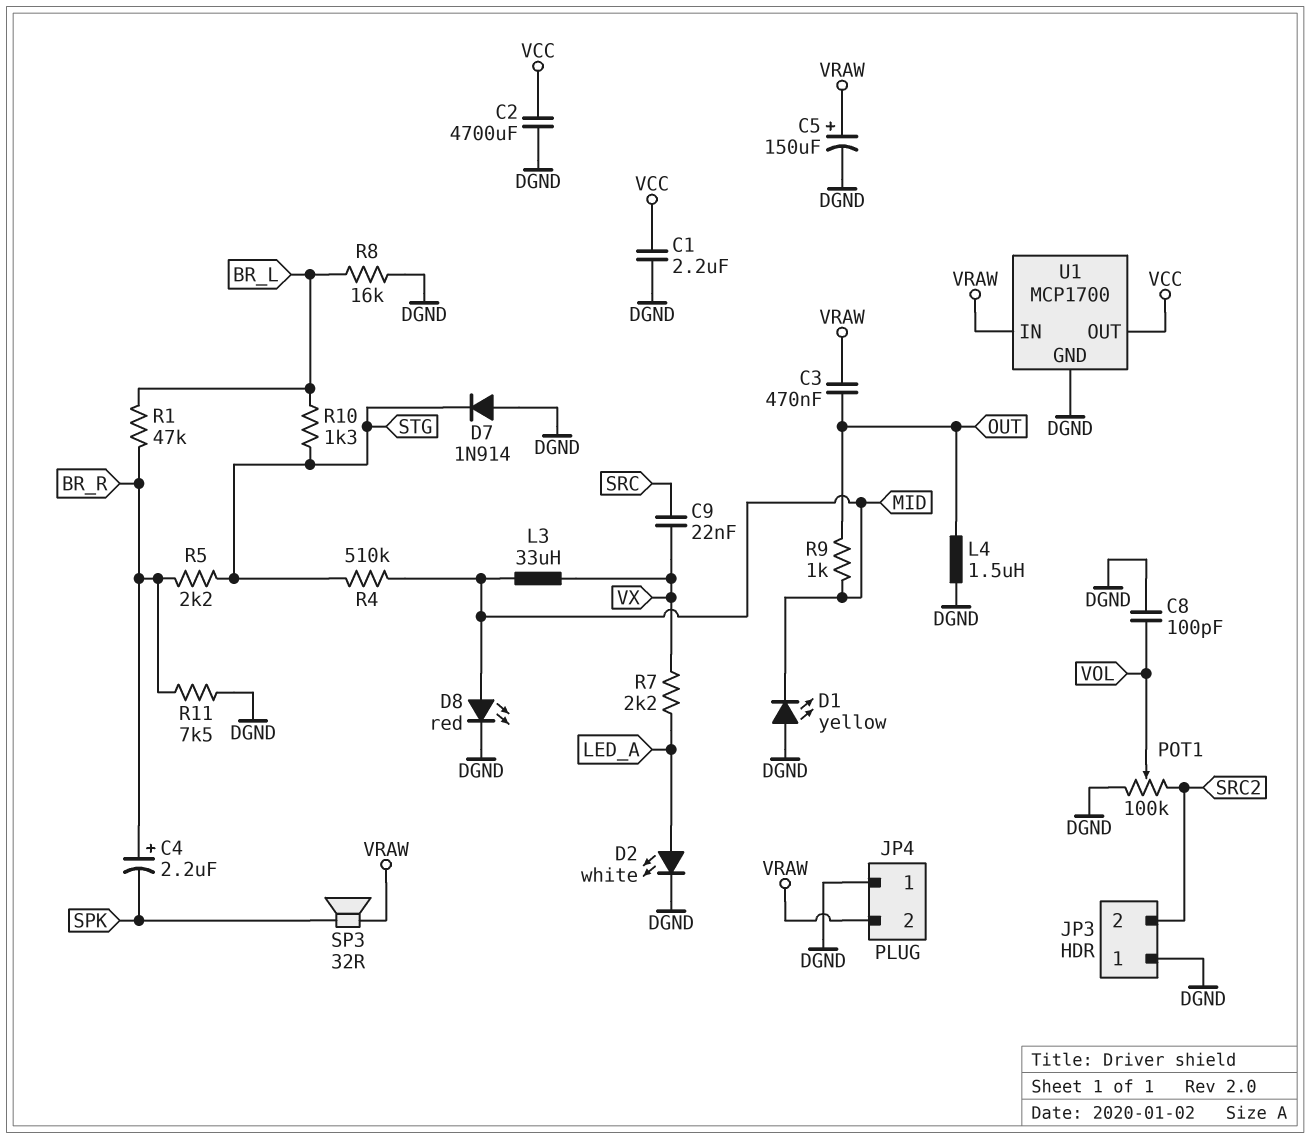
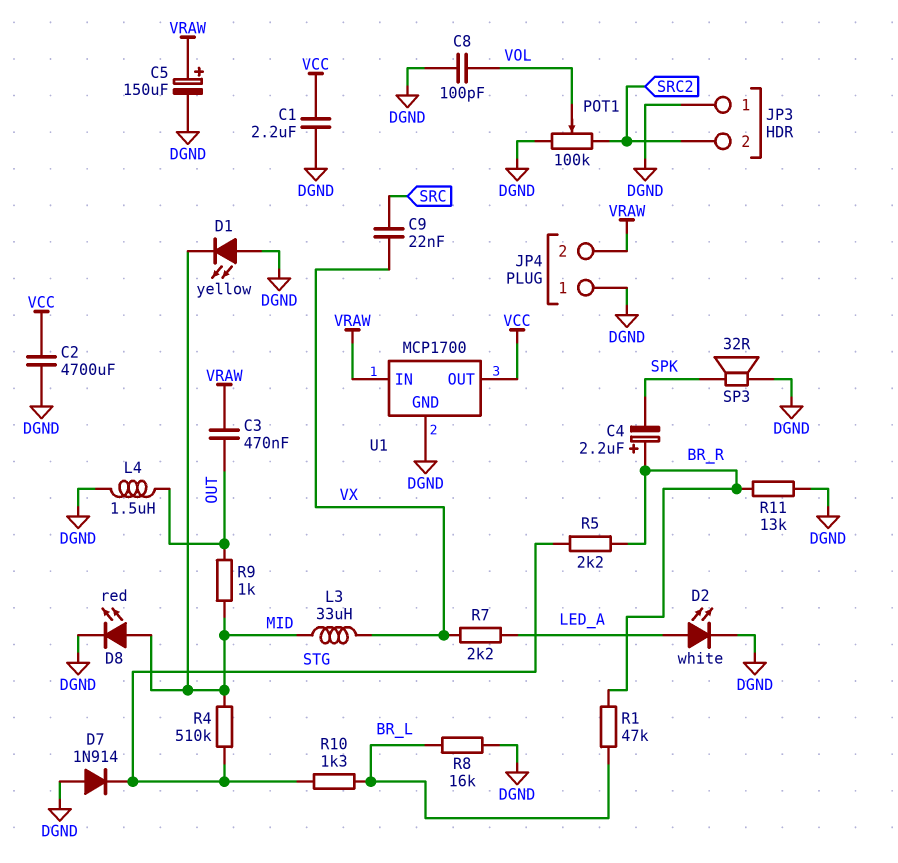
R11: 7.5k (BR_R, DGND) -> 13k (BR_R, DGND)
SP3: speaker 32R (SPK, VRAW) -> speaker 32R (DGND, SPK)

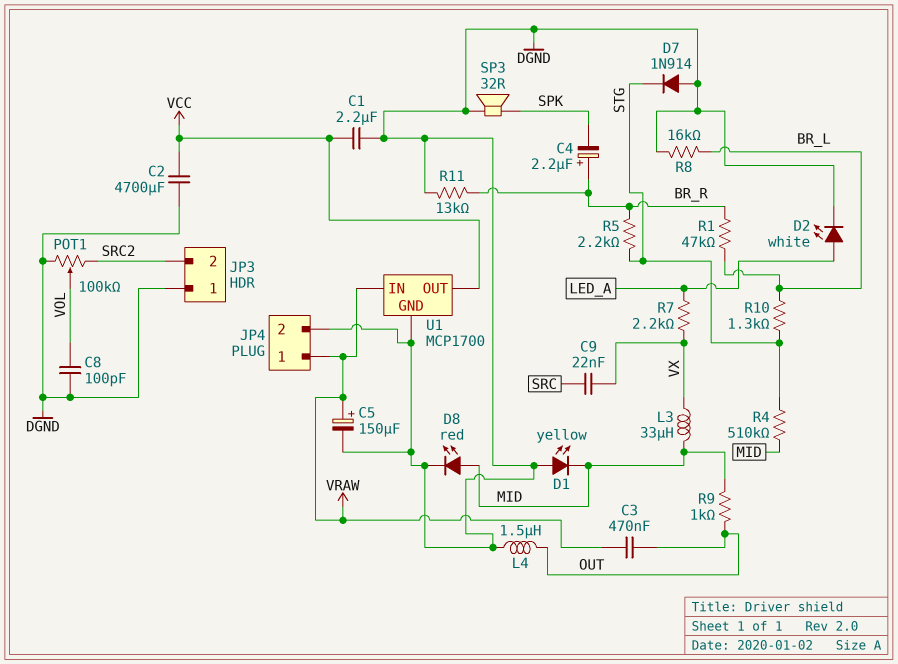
JP4 pin 1: DGND -> VRAW
JP4 pin 2: VRAW -> DGND

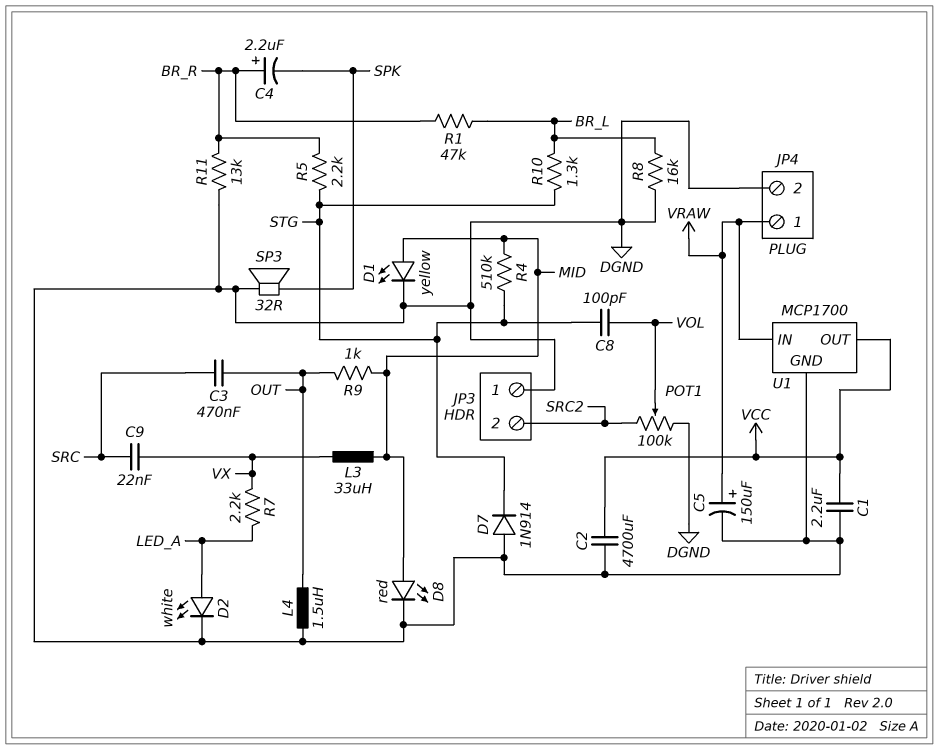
C3: 470nF (OUT, VRAW) -> 470nF (OUT, SRC)
C8: 100pF (DGND, VOL) -> 100pF (STG, VOL)
D1: LED yellow (A DGND, K MID) -> LED yellow (A MID, K DGND)

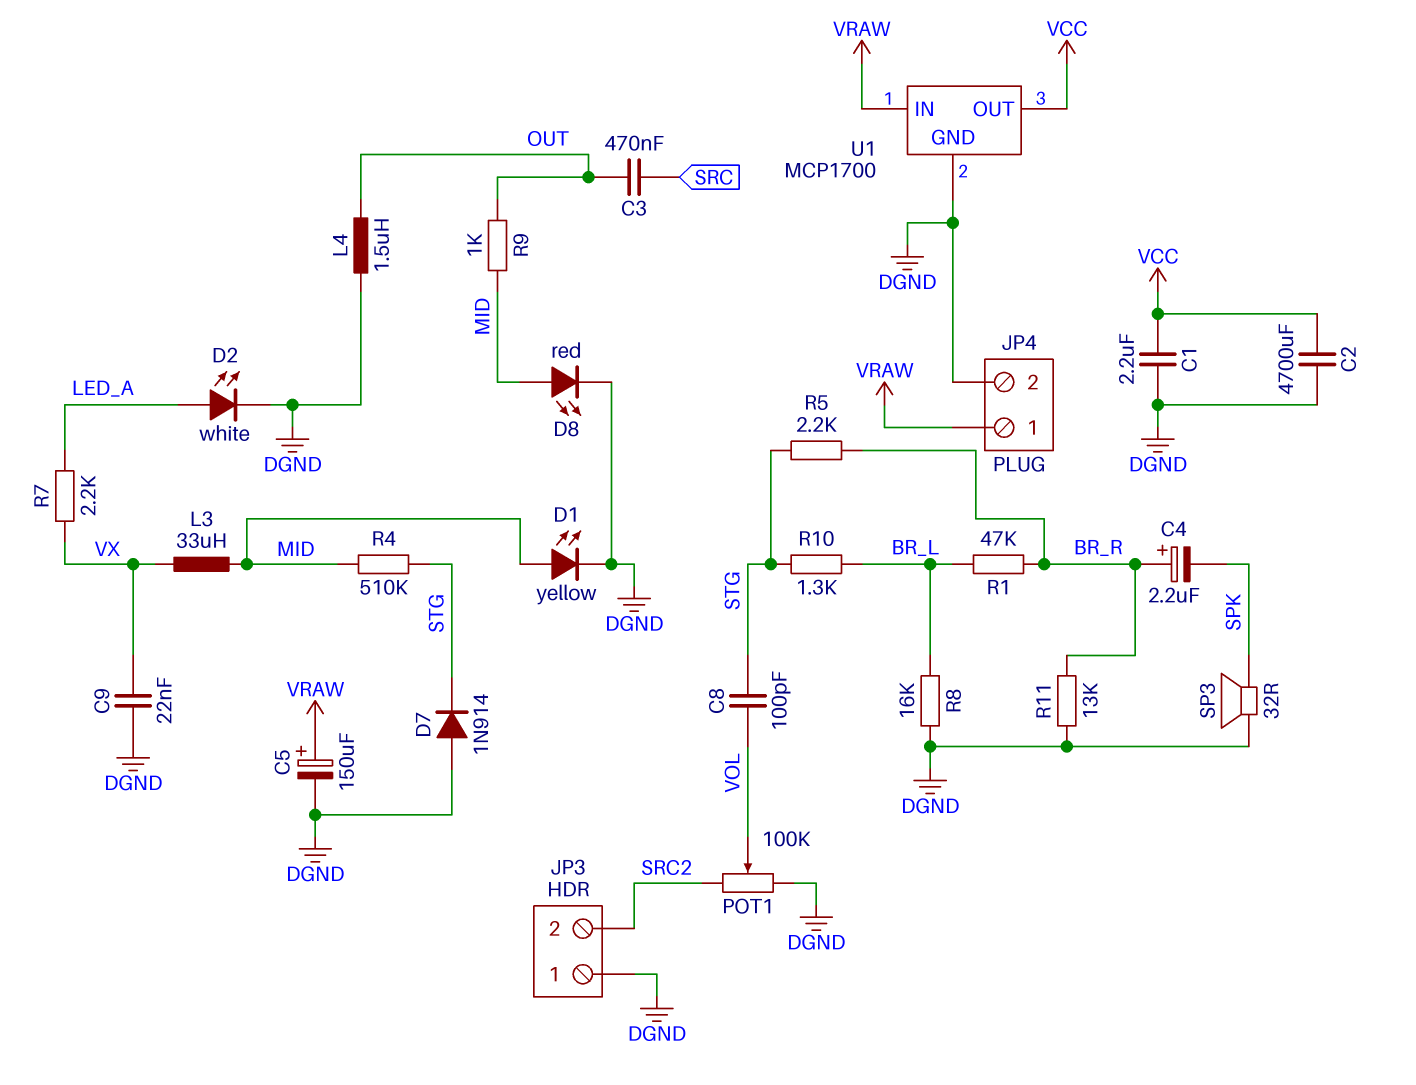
C9: 22nF (SRC, VX) -> 22nF (DGND, VX)

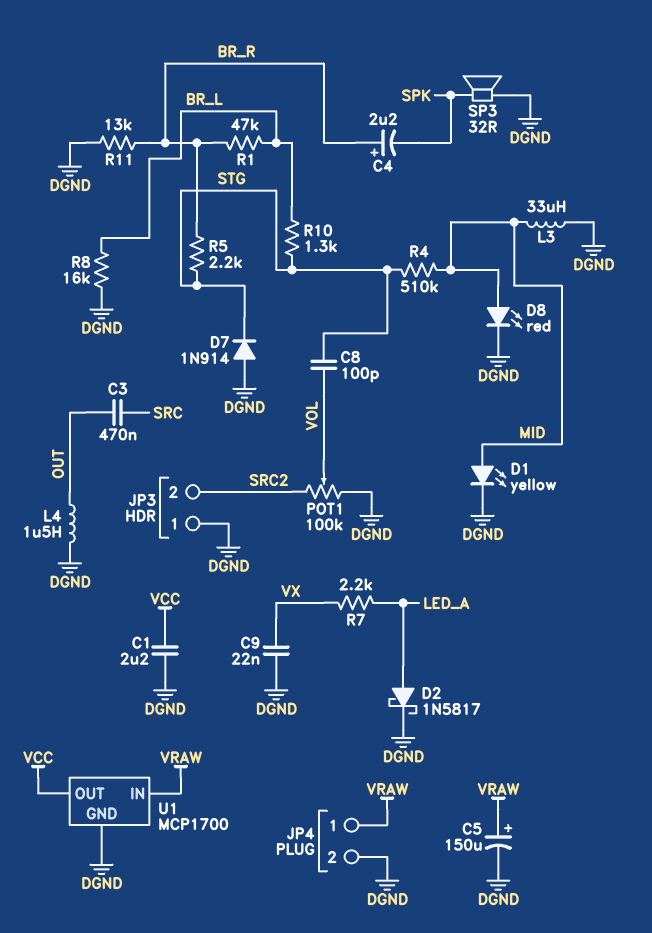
C2: 4700uF (DGND, VCC) -> none
D2: LED white (A LED_A, K DGND) -> schottky 1N5817 (A LED_A, K DGND)
L3: 33uH (MID, VX) -> 33uH (DGND, MID)
R9: 1k (MID, OUT) -> none

